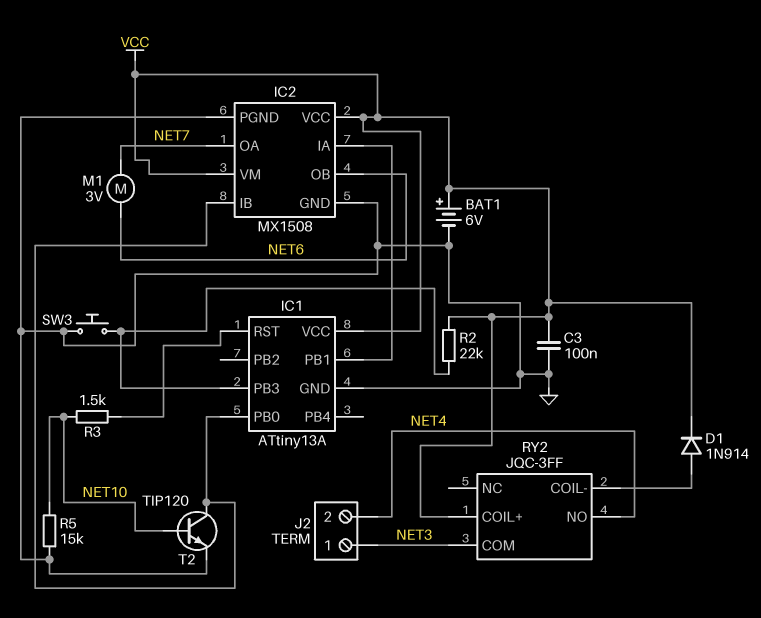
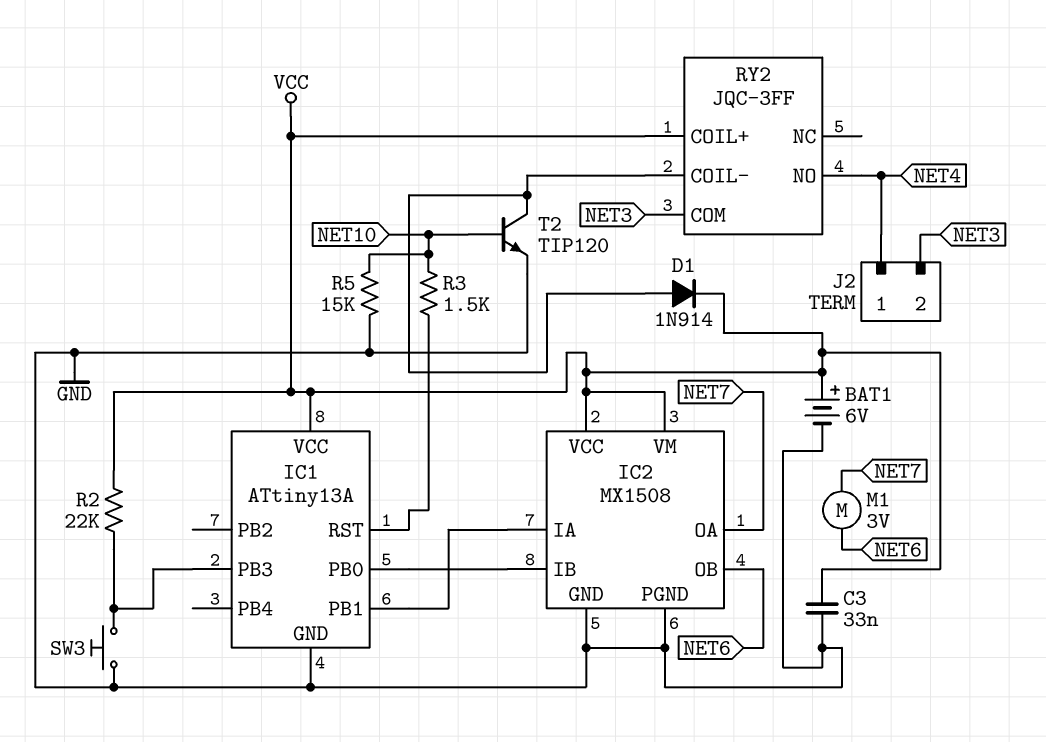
C3: 100nF (GND, VCC) -> 33nF (GND, VCC)
J2 pin 1: NET3 -> NET4
J2 pin 2: NET4 -> NET3
T2: NPN TIP120 (B NET10, C IC1/PB0, E GND) -> NPN TIP120 (B NET10, C RY2/COIL-, E GND)

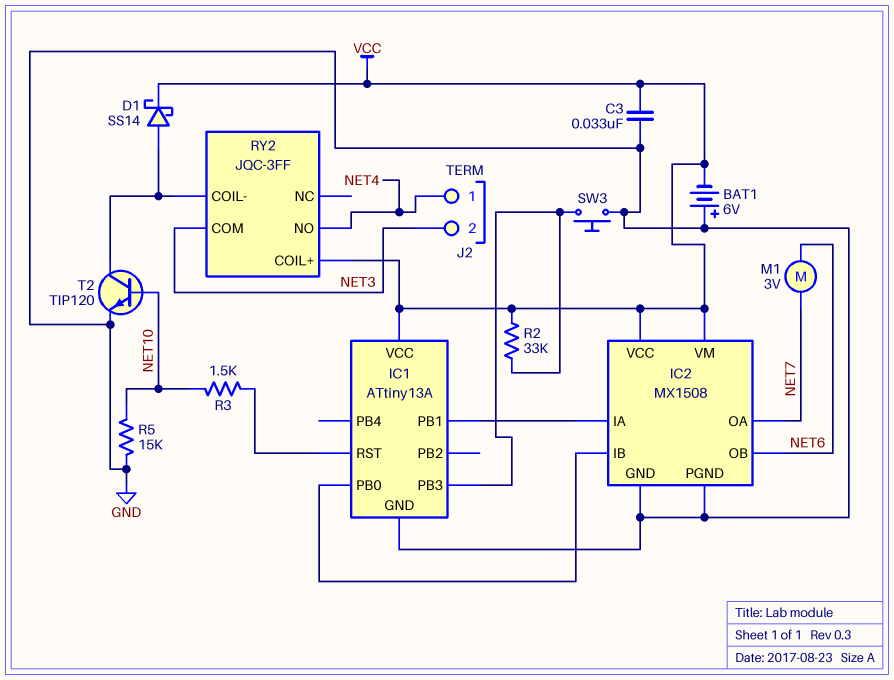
BAT1: 6V (plus VCC, minus GND) -> 6V (plus GND, minus VCC)
D1: diode 1N914 (A RY2/COIL-, K VCC) -> schottky SS14 (A RY2/COIL-, K VCC)
R2: 22k (IC1/PB3, VCC) -> 33k (IC1/PB3, VCC)

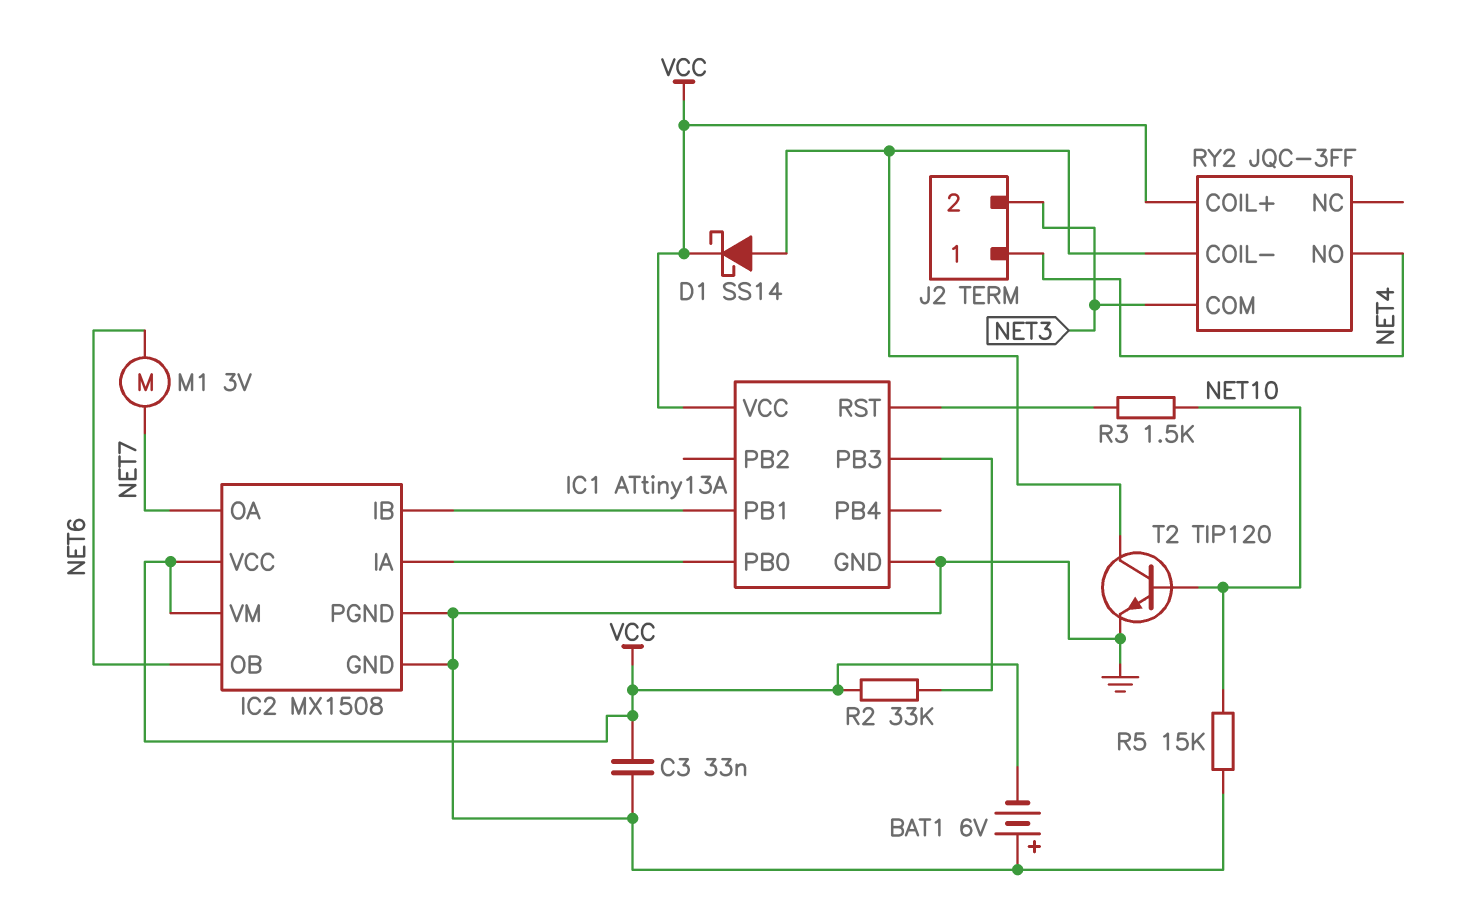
IC2 pin IA: IC1/PB1 -> IC1/PB0
IC2 pin IB: IC1/PB0 -> IC1/PB1
SW3: button (GND, IC1/PB3) -> none

